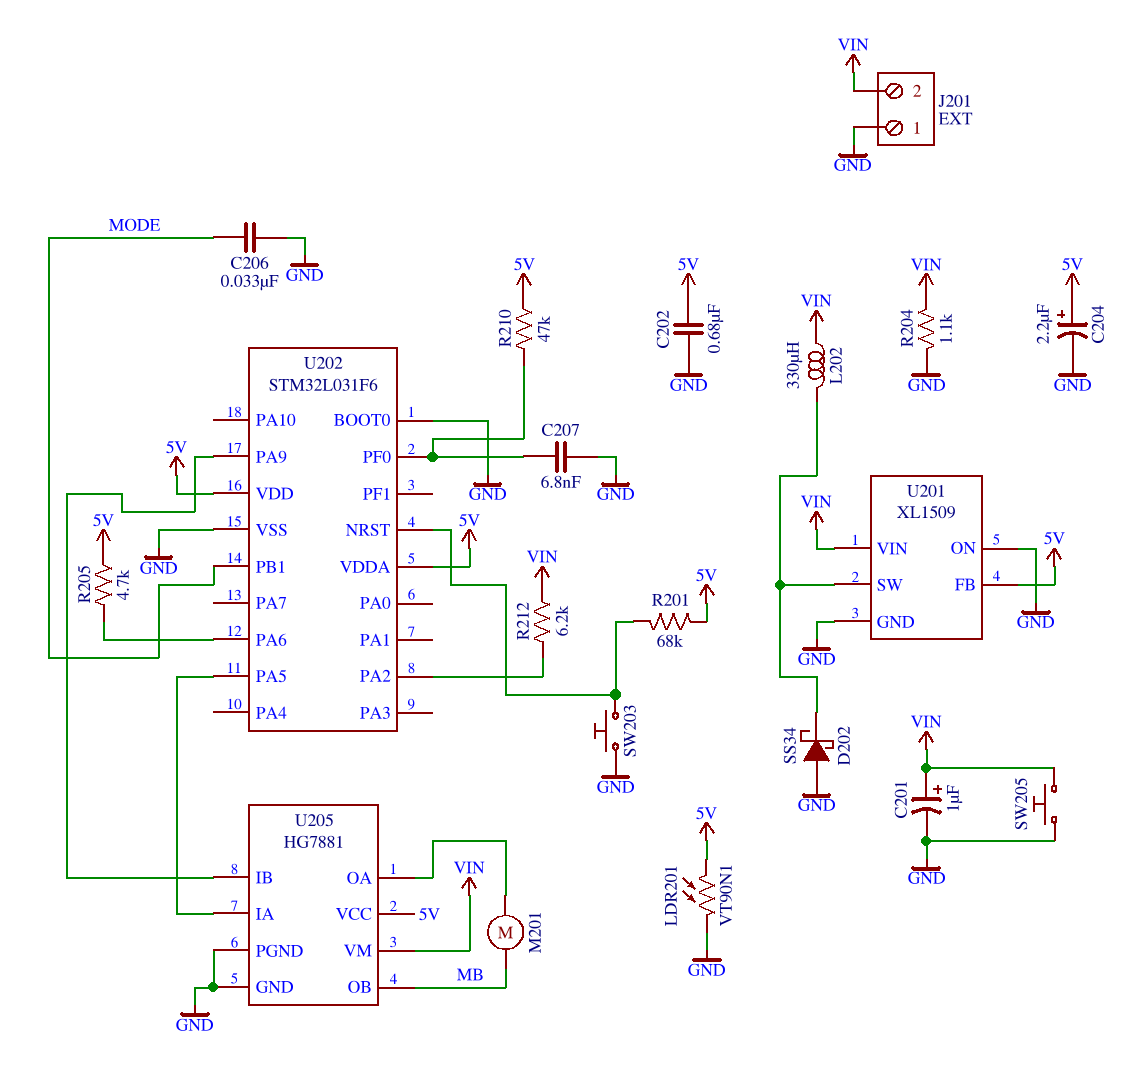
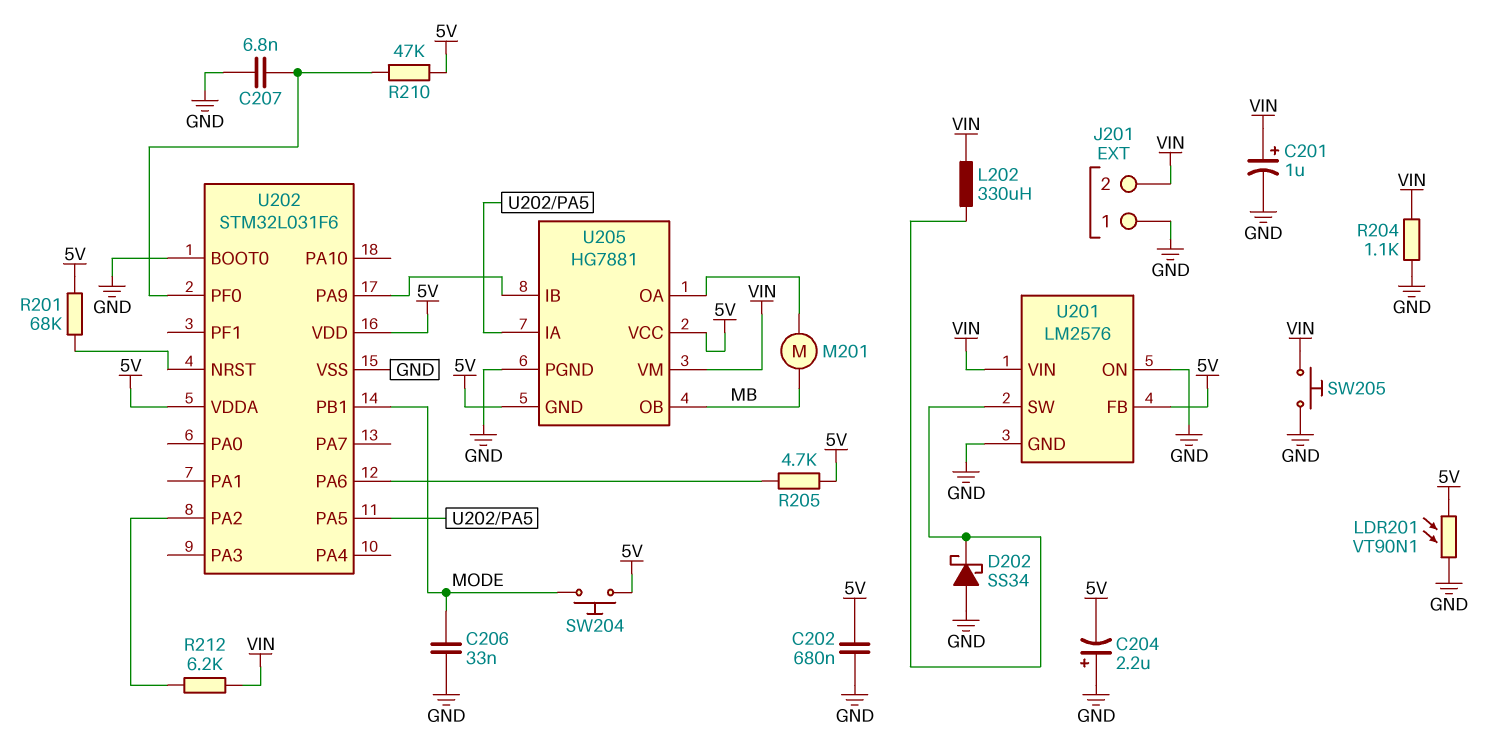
C204: 2.2uF (plus 5V, minus GND) -> 2.2uF (plus GND, minus 5V)
SW203: button (GND, U202/NRST) -> none
SW204: none -> button (5V, MODE)
U201: XL1509 -> LM2576
U205 pin GND: GND -> 5V

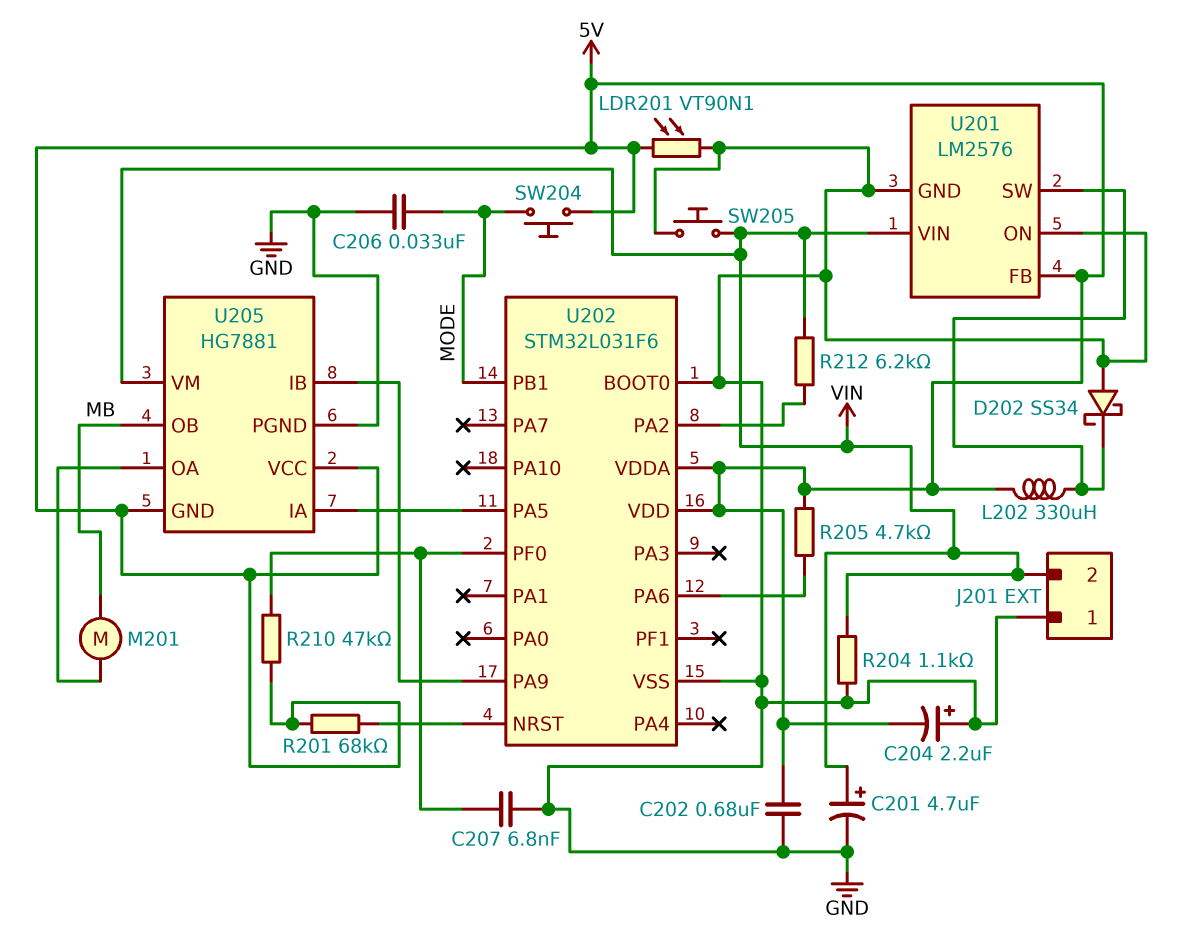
C201: 1uF (plus VIN, minus GND) -> 4.7uF (plus VIN, minus GND)
L202: 330uH (U201/SW, VIN) -> 330uH (5V, U201/SW)

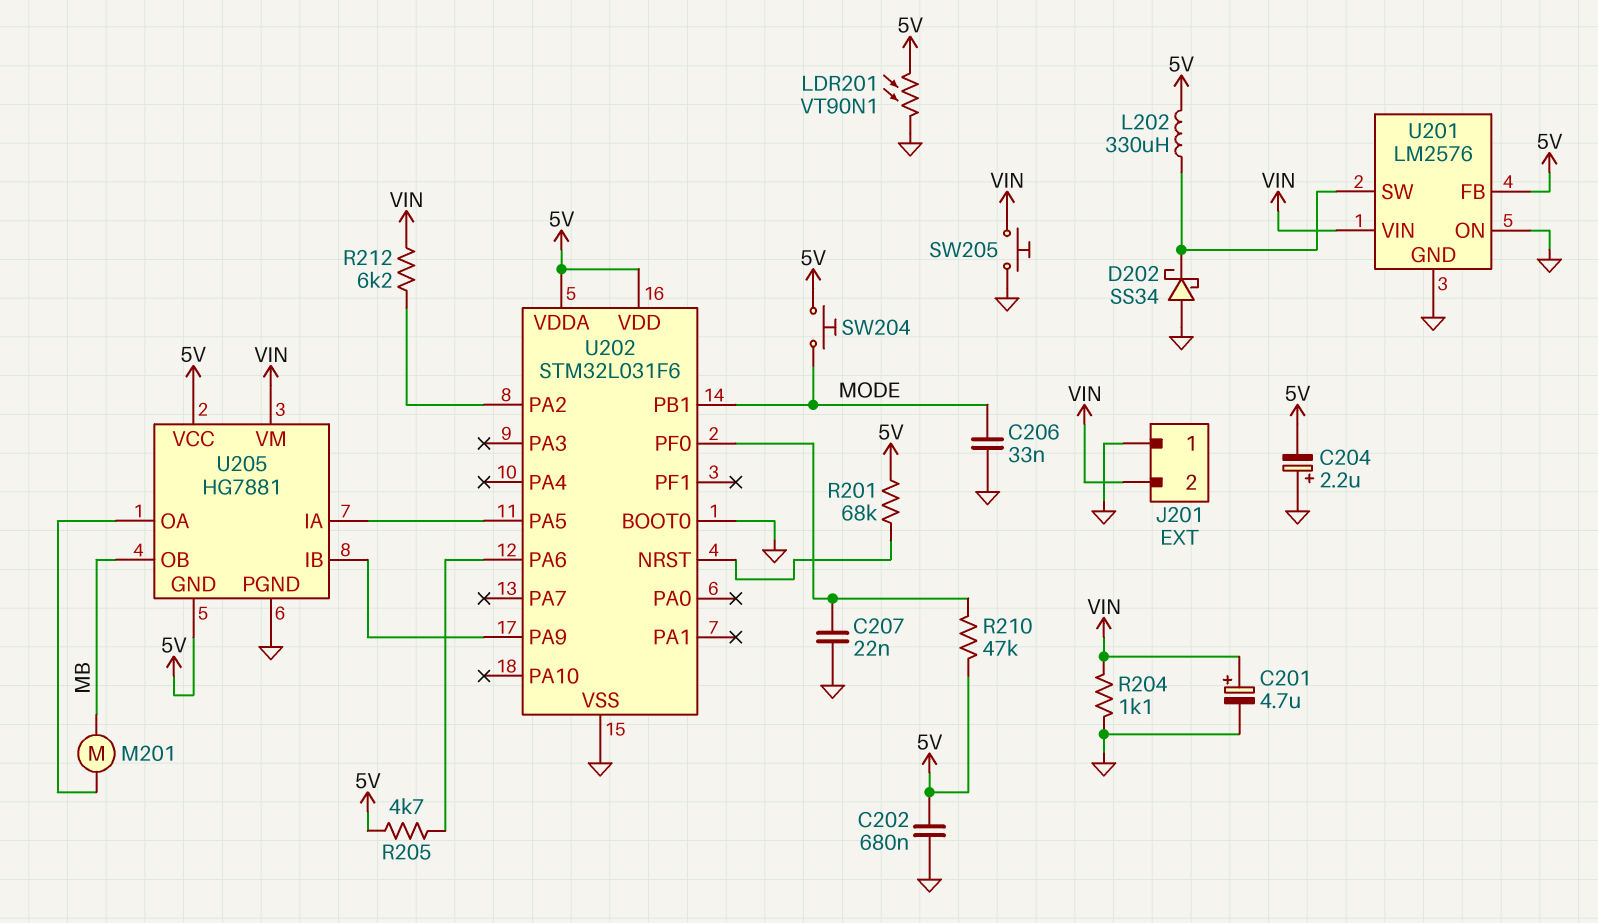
C207: 6.8nF (GND, U202/PF0) -> 22nF (GND, U202/PF0)

